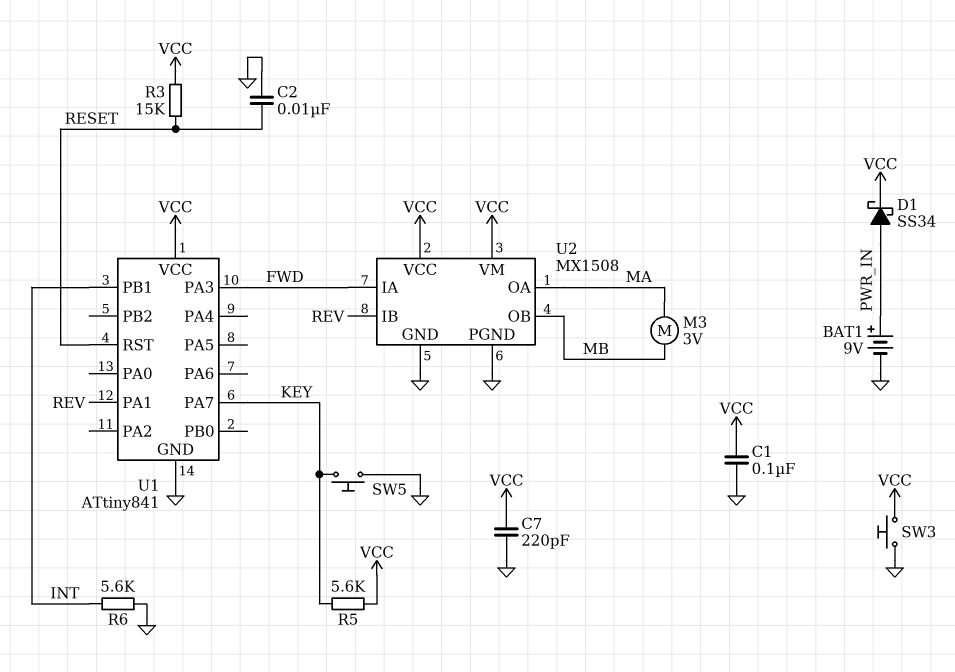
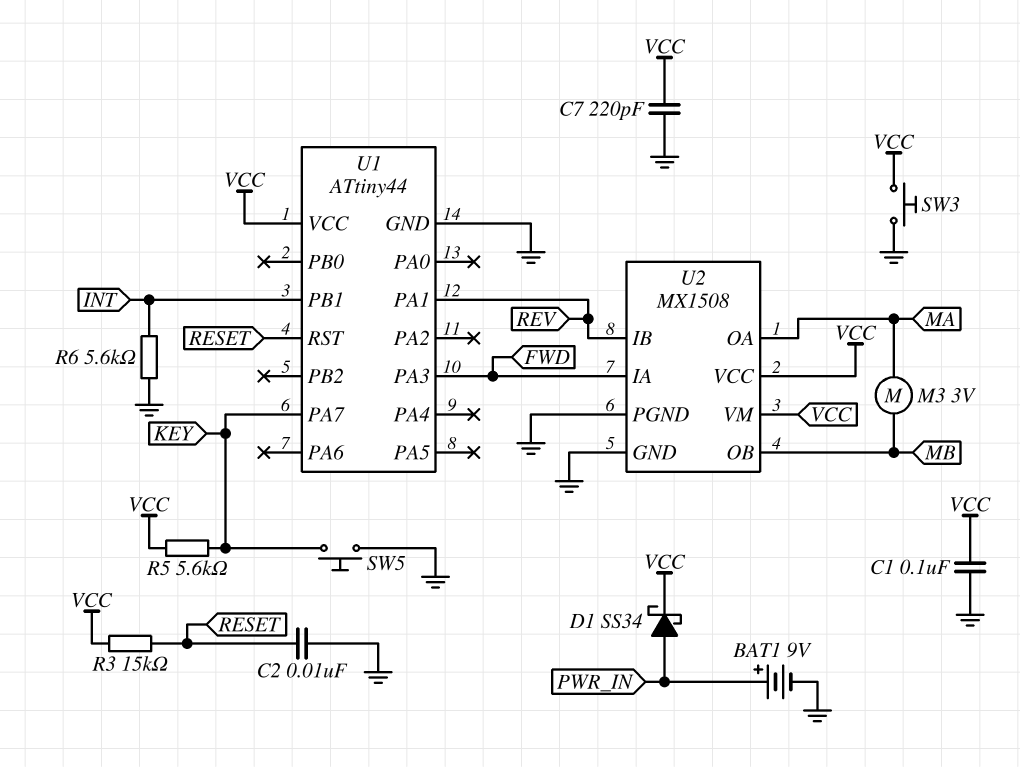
U1: ATtiny841 -> ATtiny44

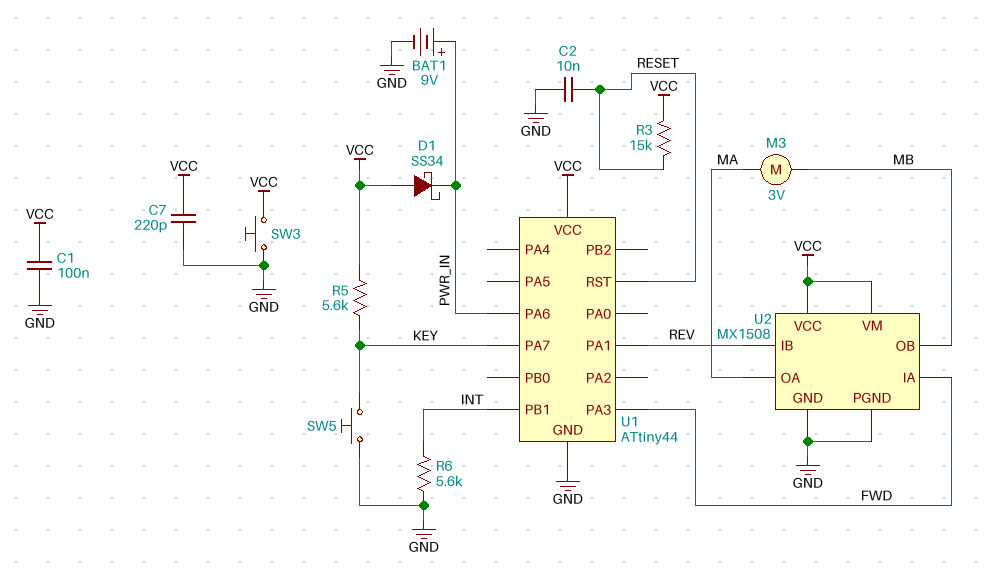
D1: schottky SS34 (A PWR_IN, K VCC) -> schottky SS34 (A VCC, K PWR_IN)
U1 pin PA6: none -> PWR_IN

